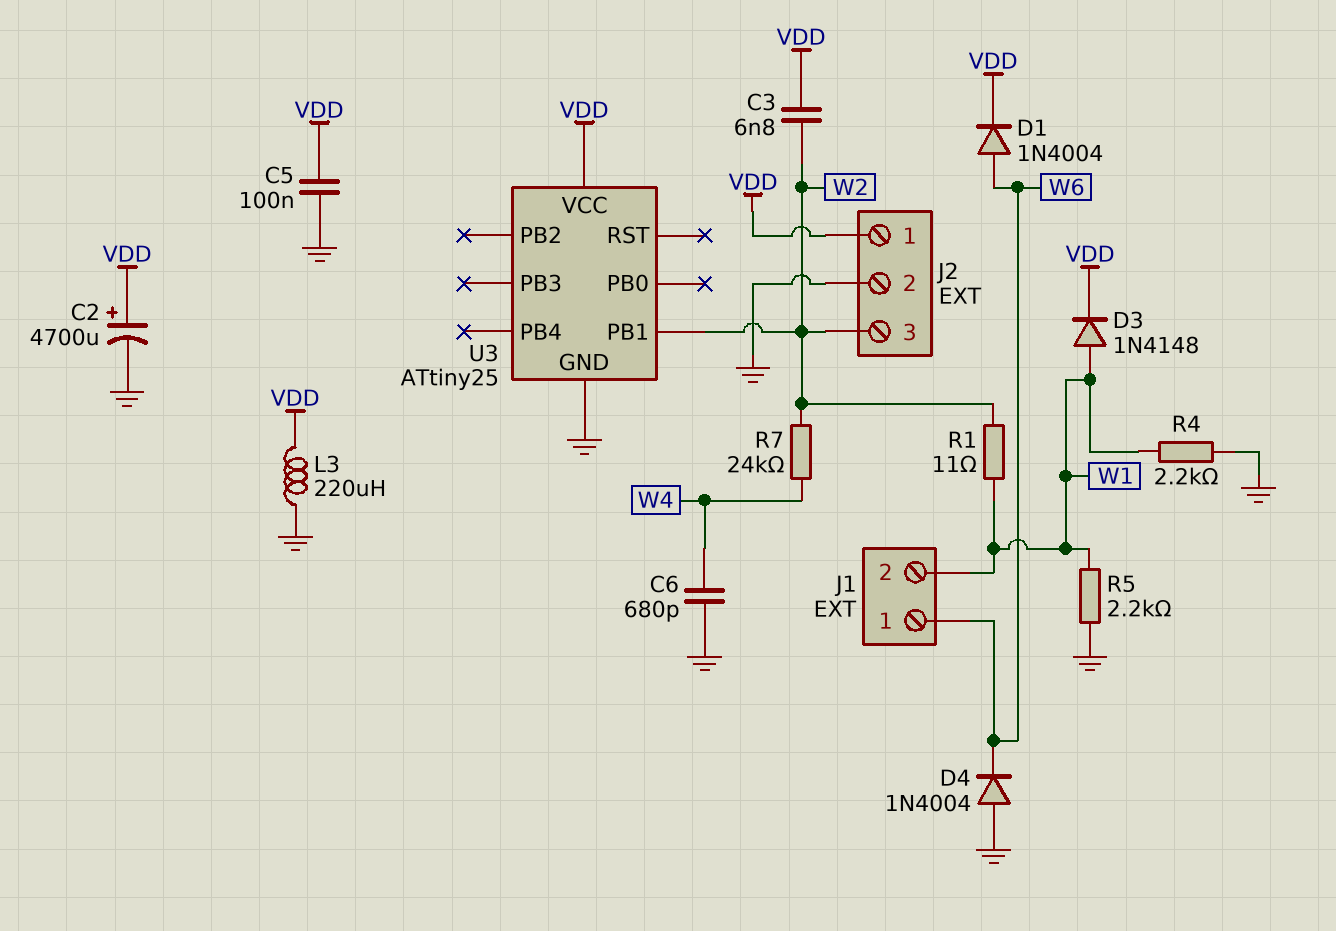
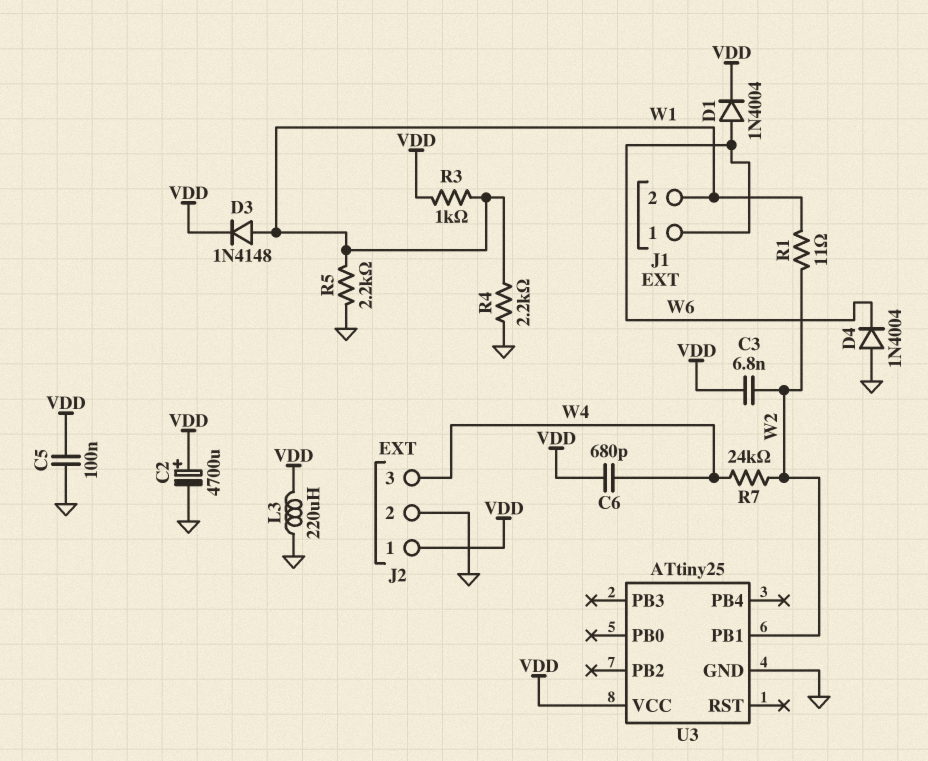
C6: 680pF (GND, W4) -> 680pF (VDD, W4)
J2 pin 3: W2 -> W4
R3: none -> 1k (VDD, W1)

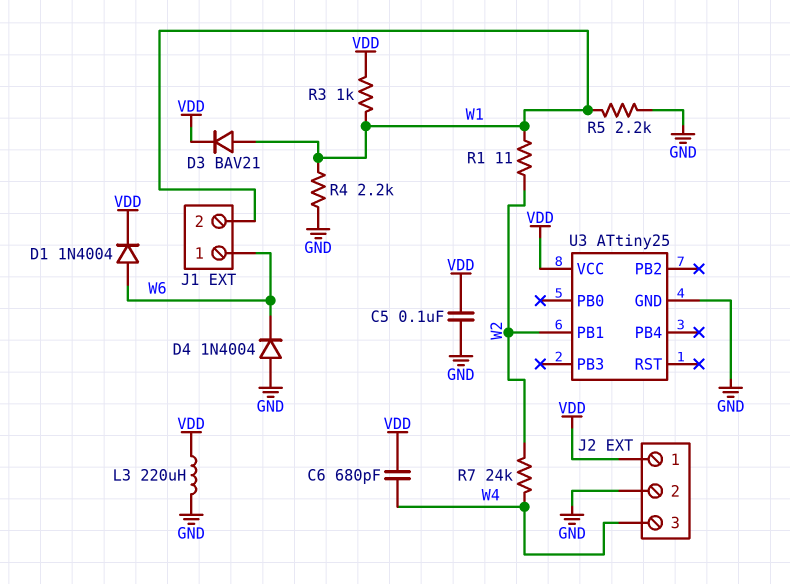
C2: 4700uF (plus VDD, minus GND) -> none
C3: 6.8nF (VDD, W2) -> none
D3: diode 1N4148 (A W1, K VDD) -> diode BAV21 (A W1, K VDD)

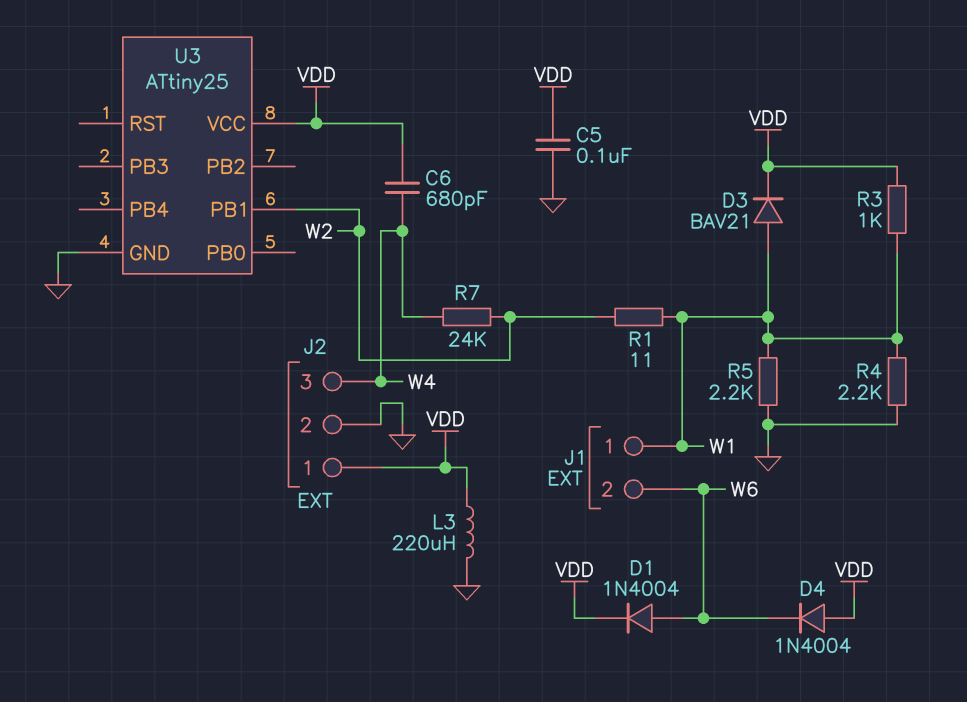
D4: diode 1N4004 (A GND, K W6) -> diode 1N4004 (A VDD, K W6)
J1 pin 1: W6 -> W1
J1 pin 2: W1 -> W6

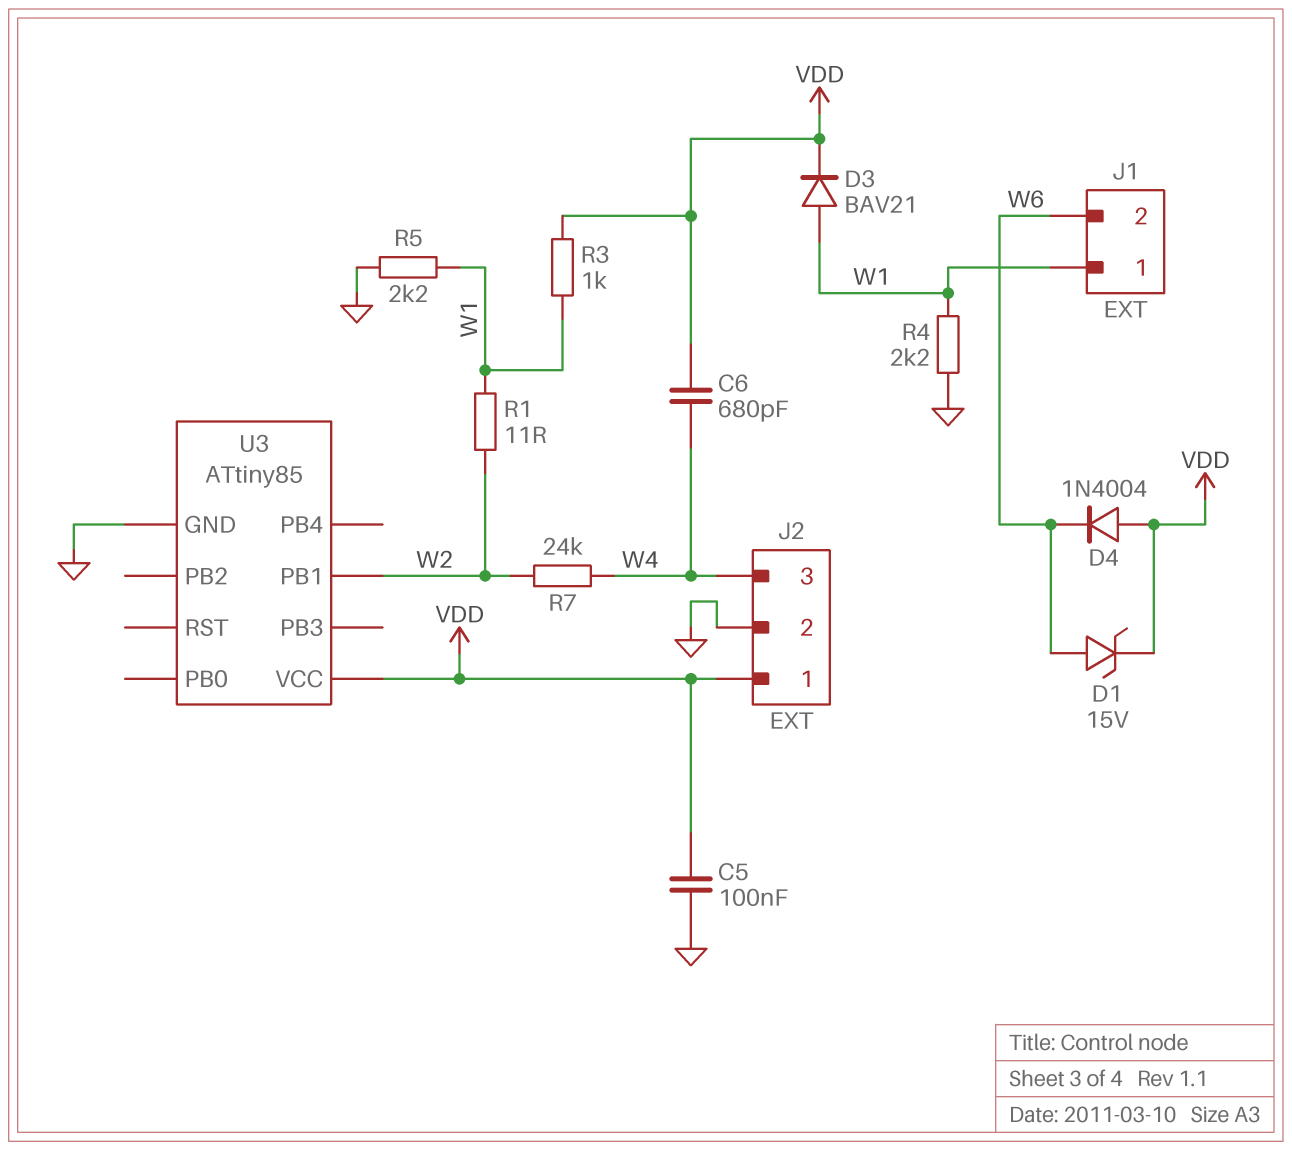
D1: diode 1N4004 (A W6, K VDD) -> zener 15V (A W6, K VDD)
L3: 220uH (GND, VDD) -> none
U3: ATtiny25 -> ATtiny85

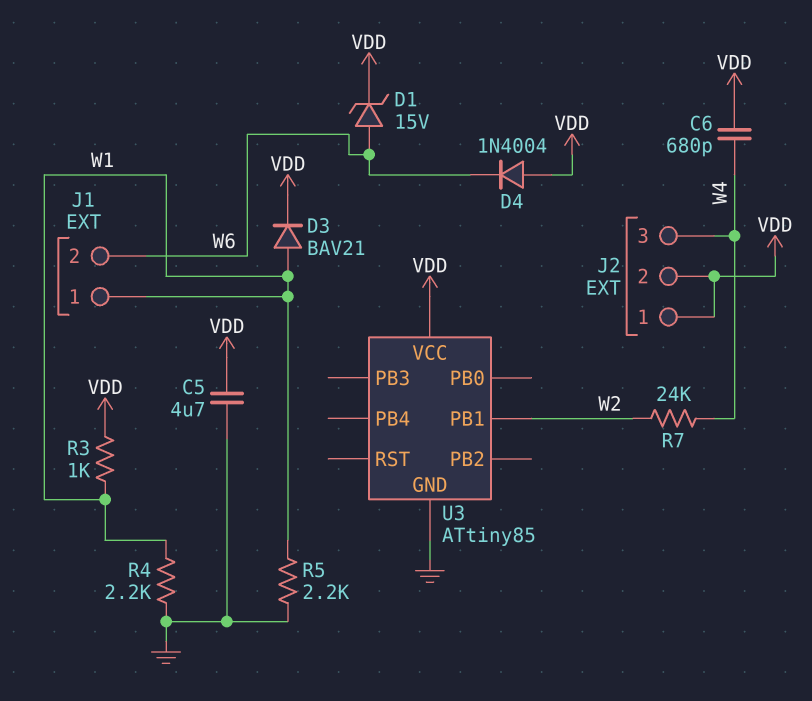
C5: 100nF (GND, VDD) -> 4.7uF (GND, VDD)
J2 pin 2: GND -> VDD
R1: 11 (W1, W2) -> none

